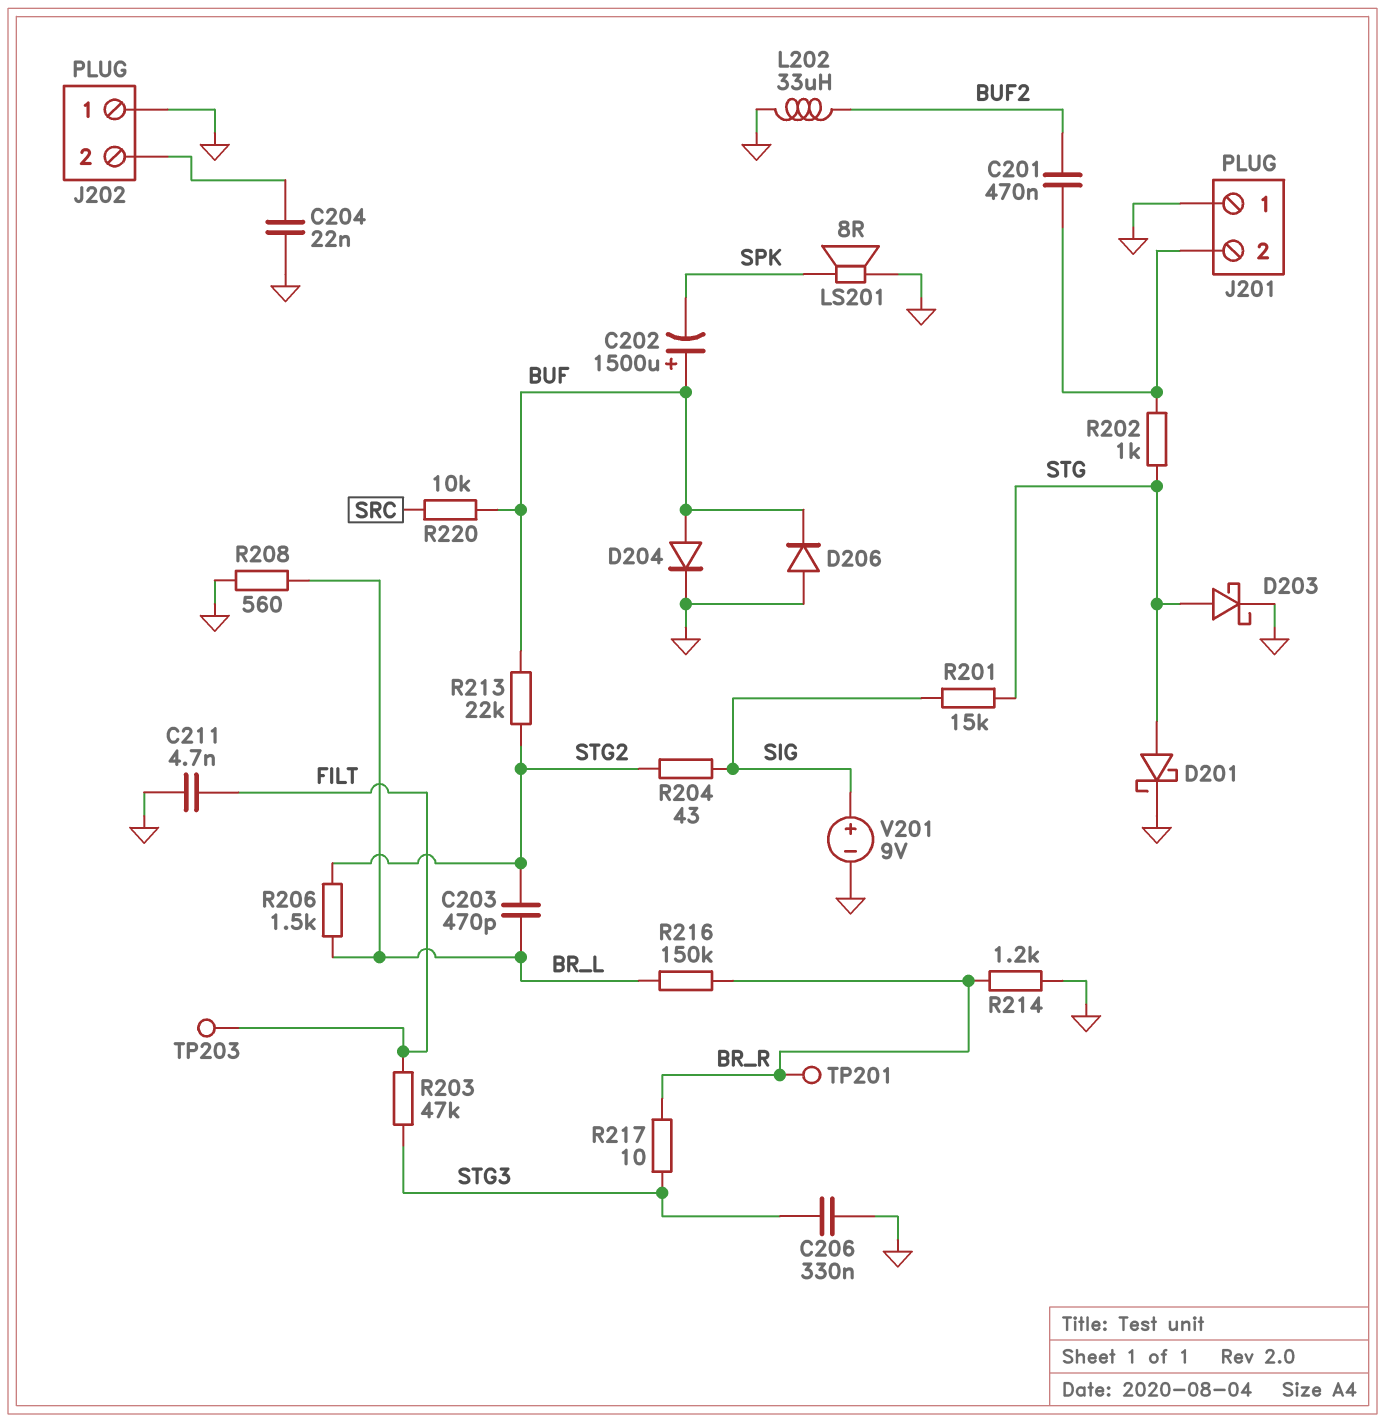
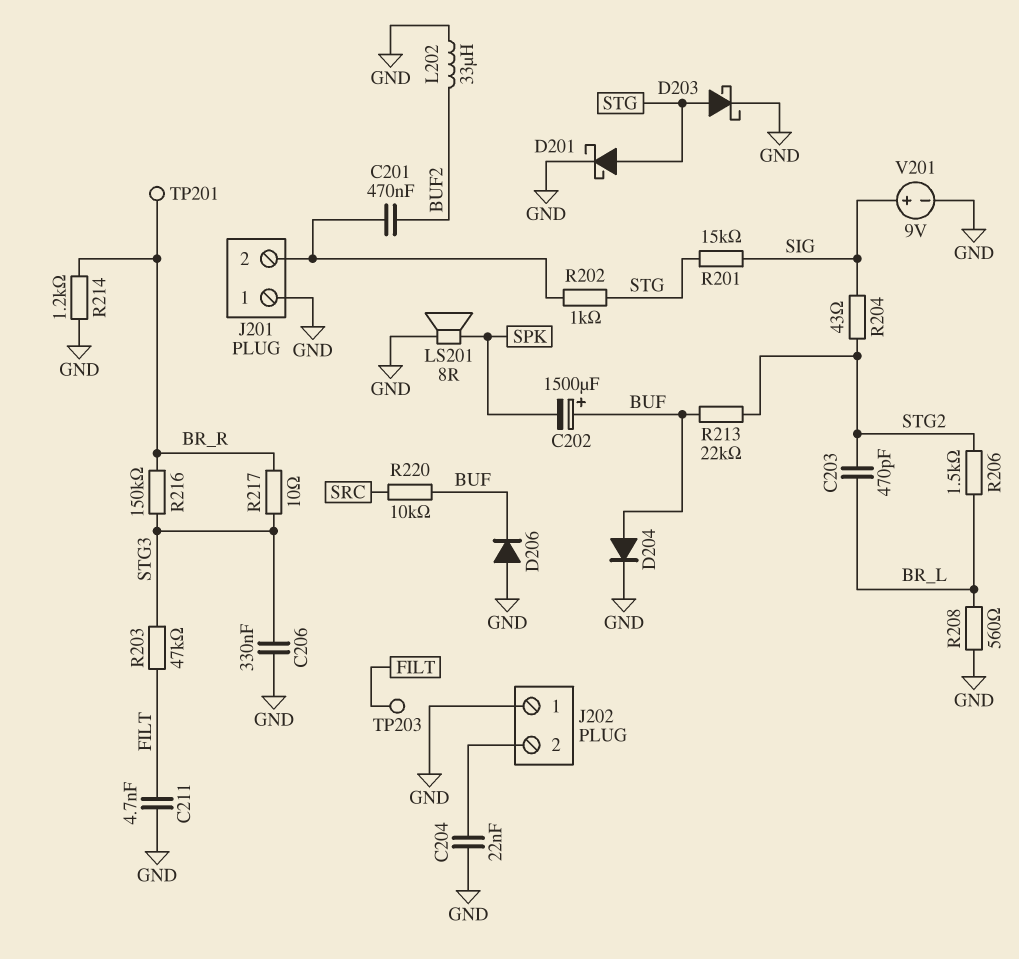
R216: 150k (BR_L, BR_R) -> 150k (BR_R, STG3)

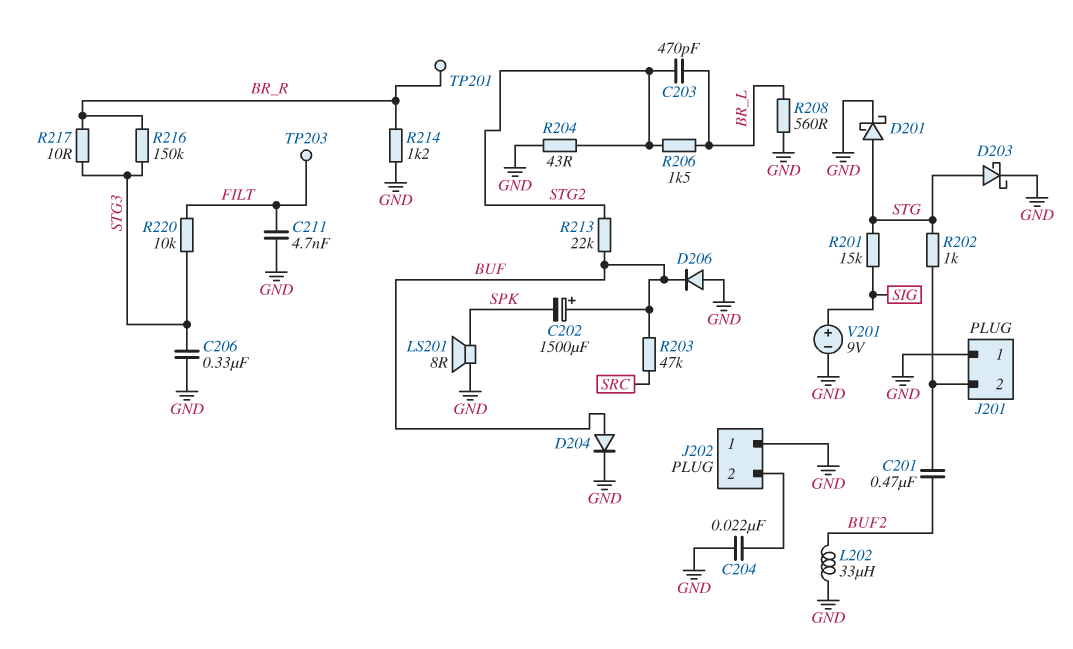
R203: 47k (FILT, STG3) -> 47k (BUF, SRC)
R204: 43 (SIG, STG2) -> 43 (GND, STG2)
R220: 10k (BUF, SRC) -> 10k (FILT, STG3)

